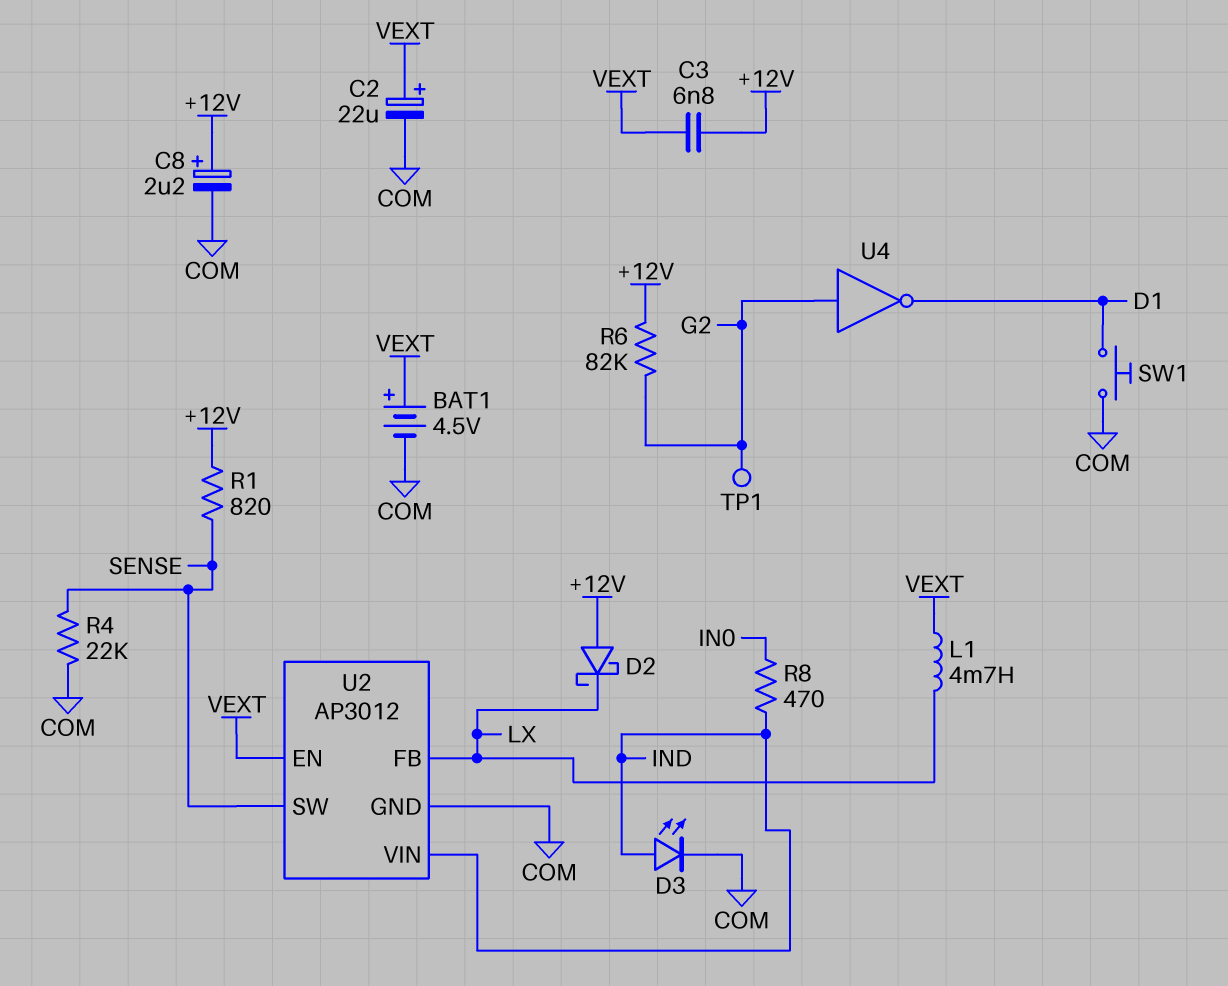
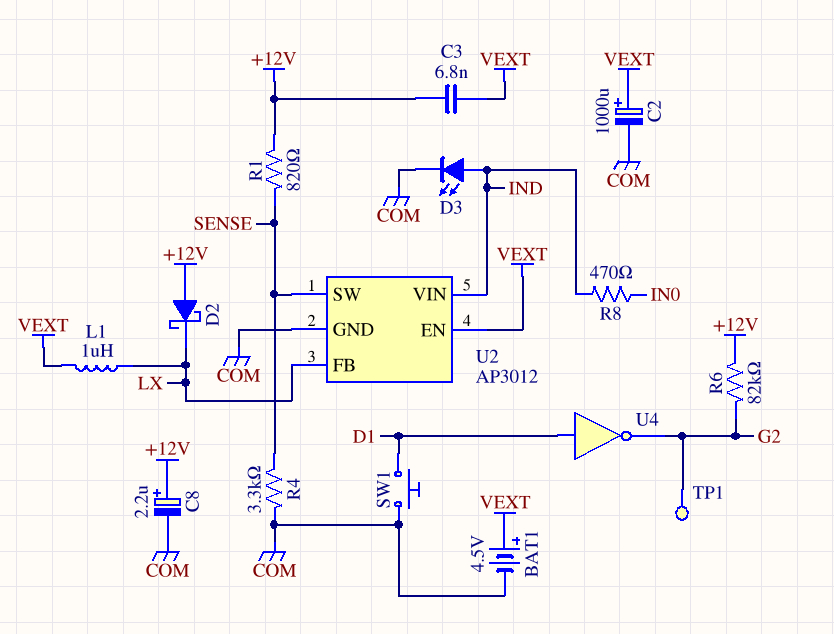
C2: 22uF (plus VEXT, minus COM) -> 1000uF (plus VEXT, minus COM)
L1: 4.7mH (LX, VEXT) -> 1uH (LX, VEXT)
R4: 22k (COM, SENSE) -> 3.3k (COM, SENSE)
U4: NOT (in G2, out D1) -> NOT (in D1, out G2)

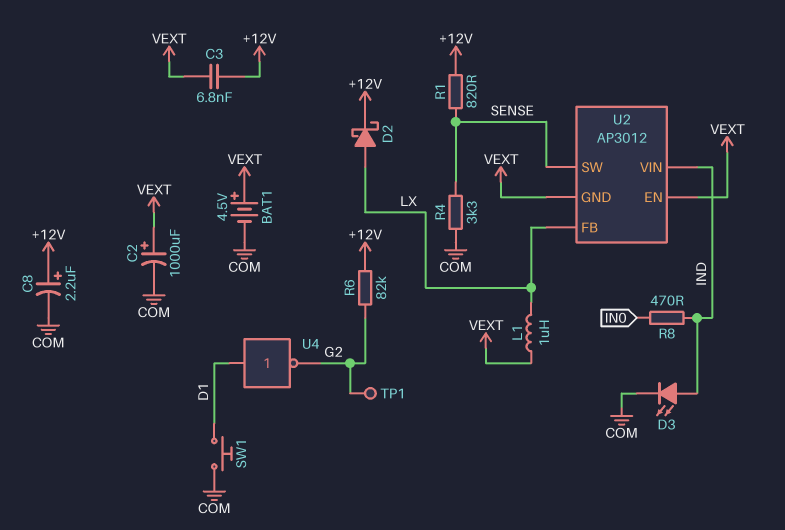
D2: schottky (A +12V, K LX) -> schottky (A LX, K +12V)
U2 pin GND: COM -> VEXT

